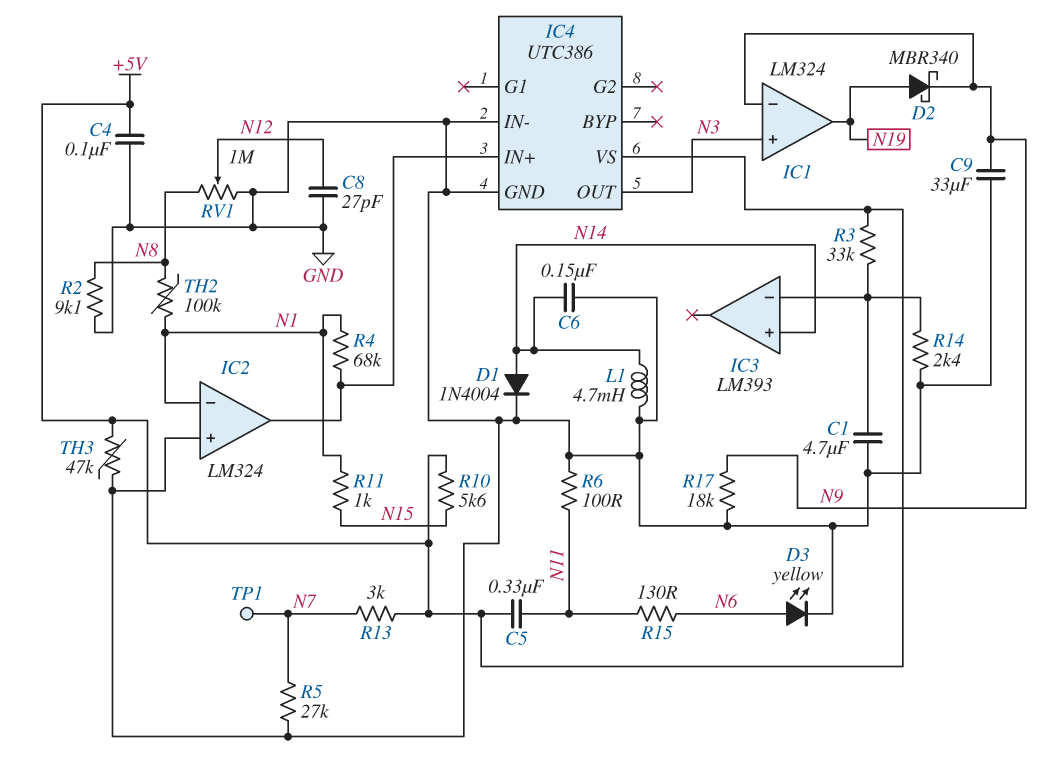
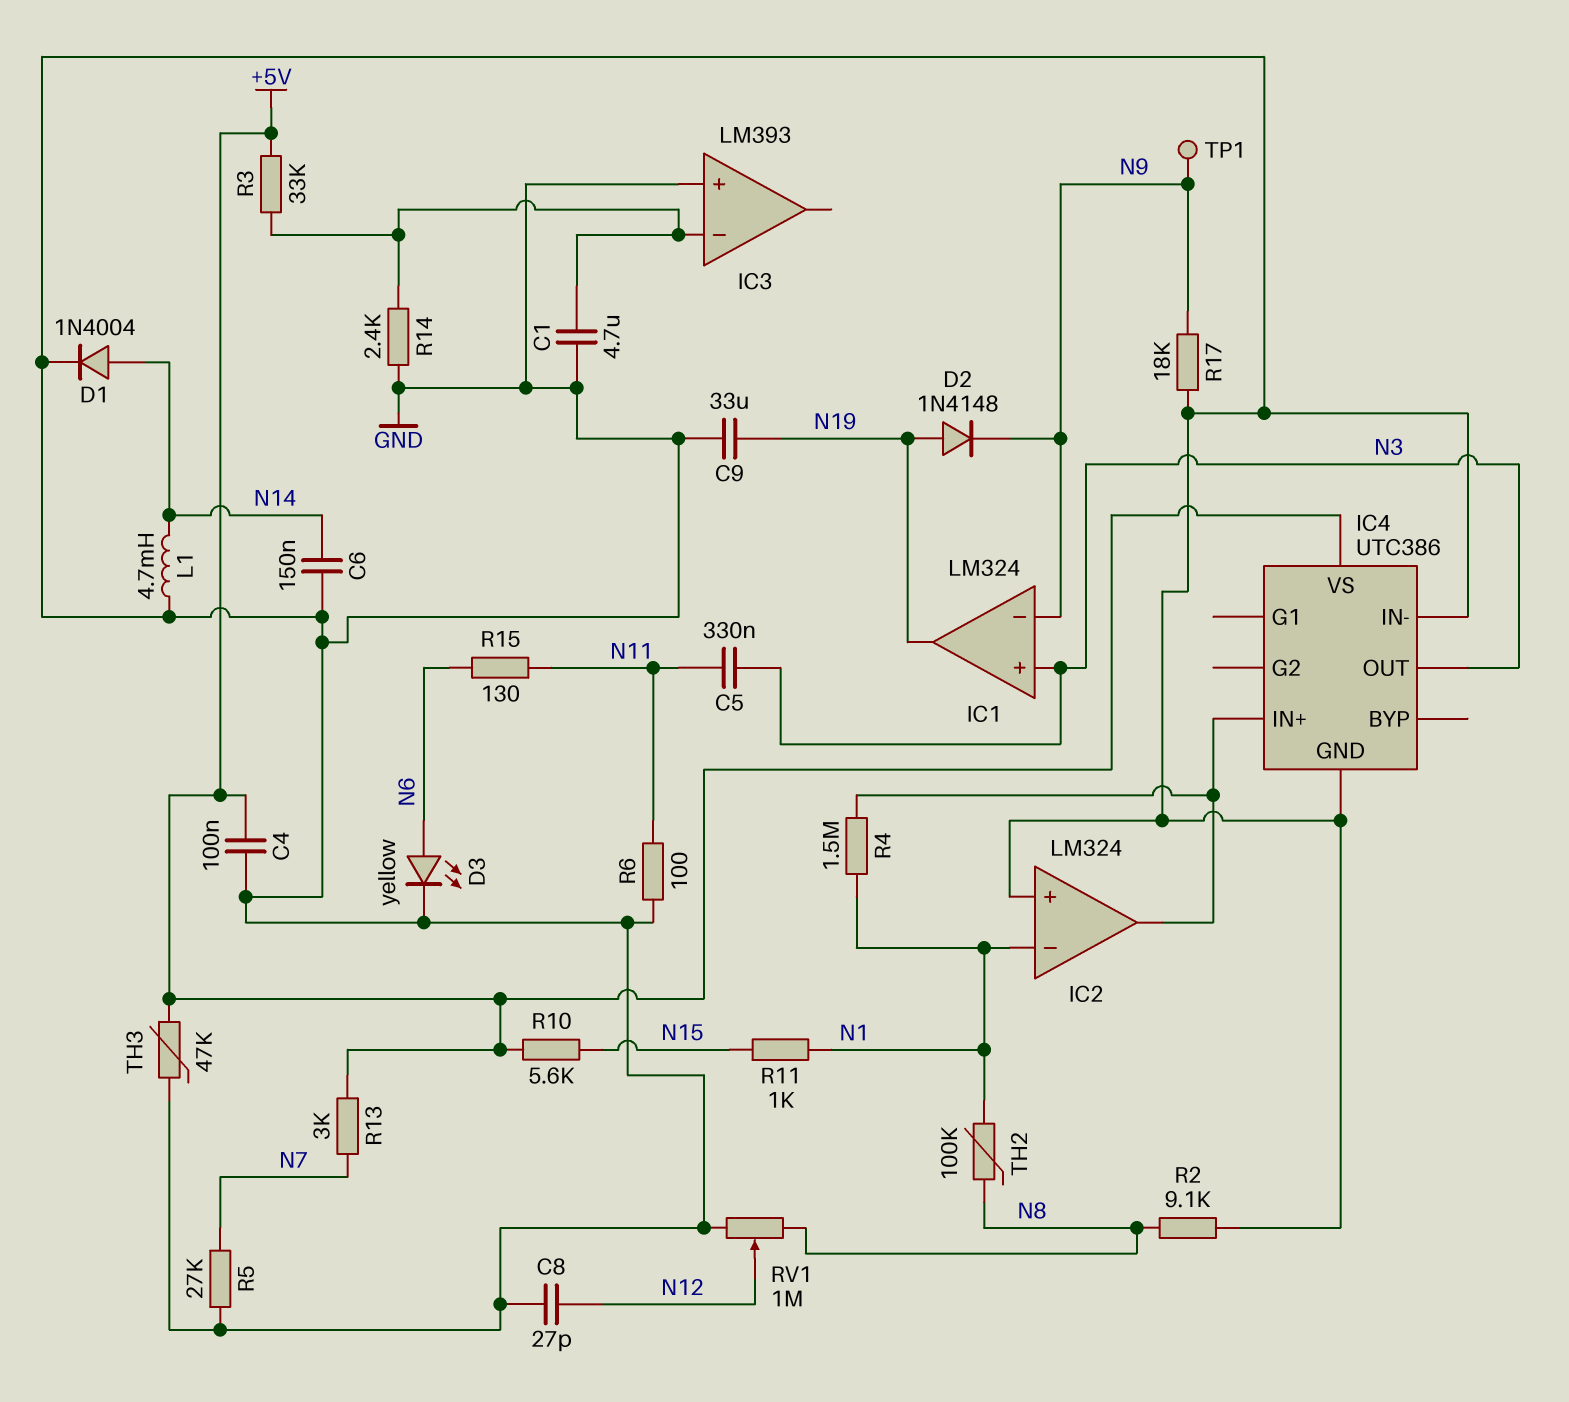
C5: 330nF (+5V, N11) -> 330nF (N3, N11)
C9: 33uF (GND, N9) -> 33uF (GND, N19)
D2: schottky MBR340 (A N19, K N9) -> diode 1N4148 (A N19, K N9)
IC3 pin in+: N14 -> GND
R4: 68k (IC2/out, N1) -> 1.5M (IC2/out, N1)
TP1: test point (N7) -> test point (N9)

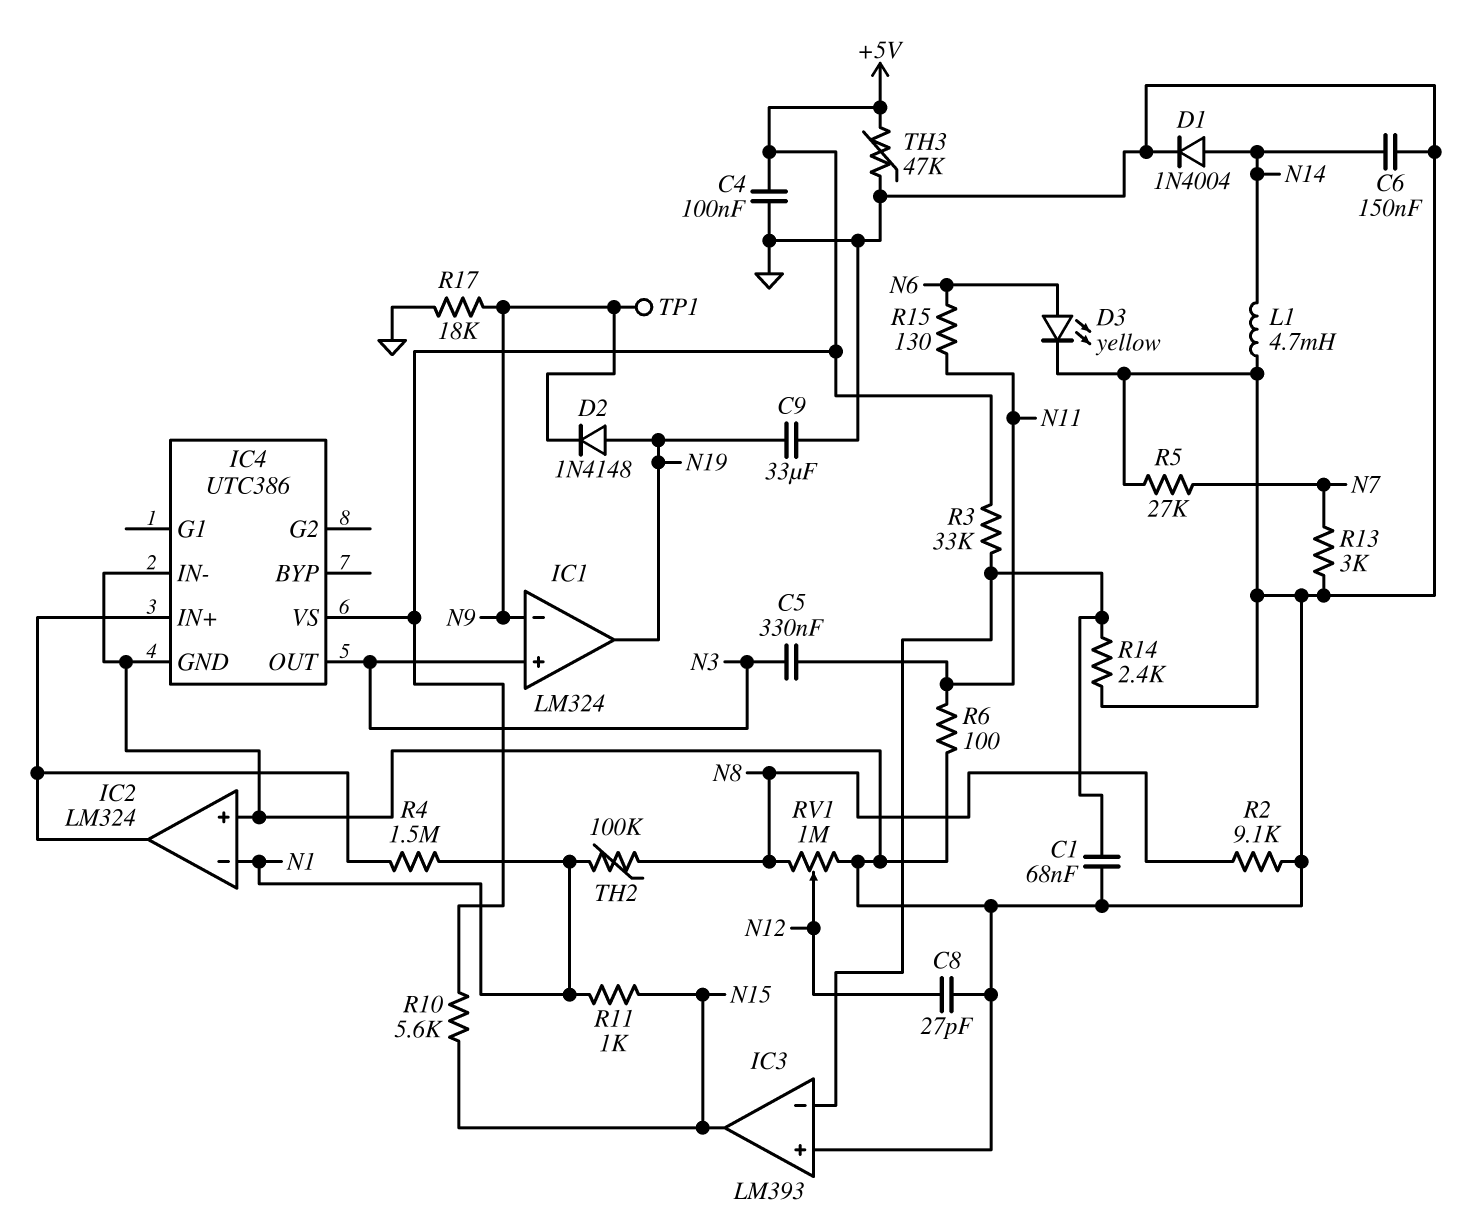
C1: 4.7uF (GND, IC3/in-) -> 68nF (GND, IC3/in-)
IC3 pin out: none -> N15
R13: 3k (+5V, N7) -> 3k (GND, N7)

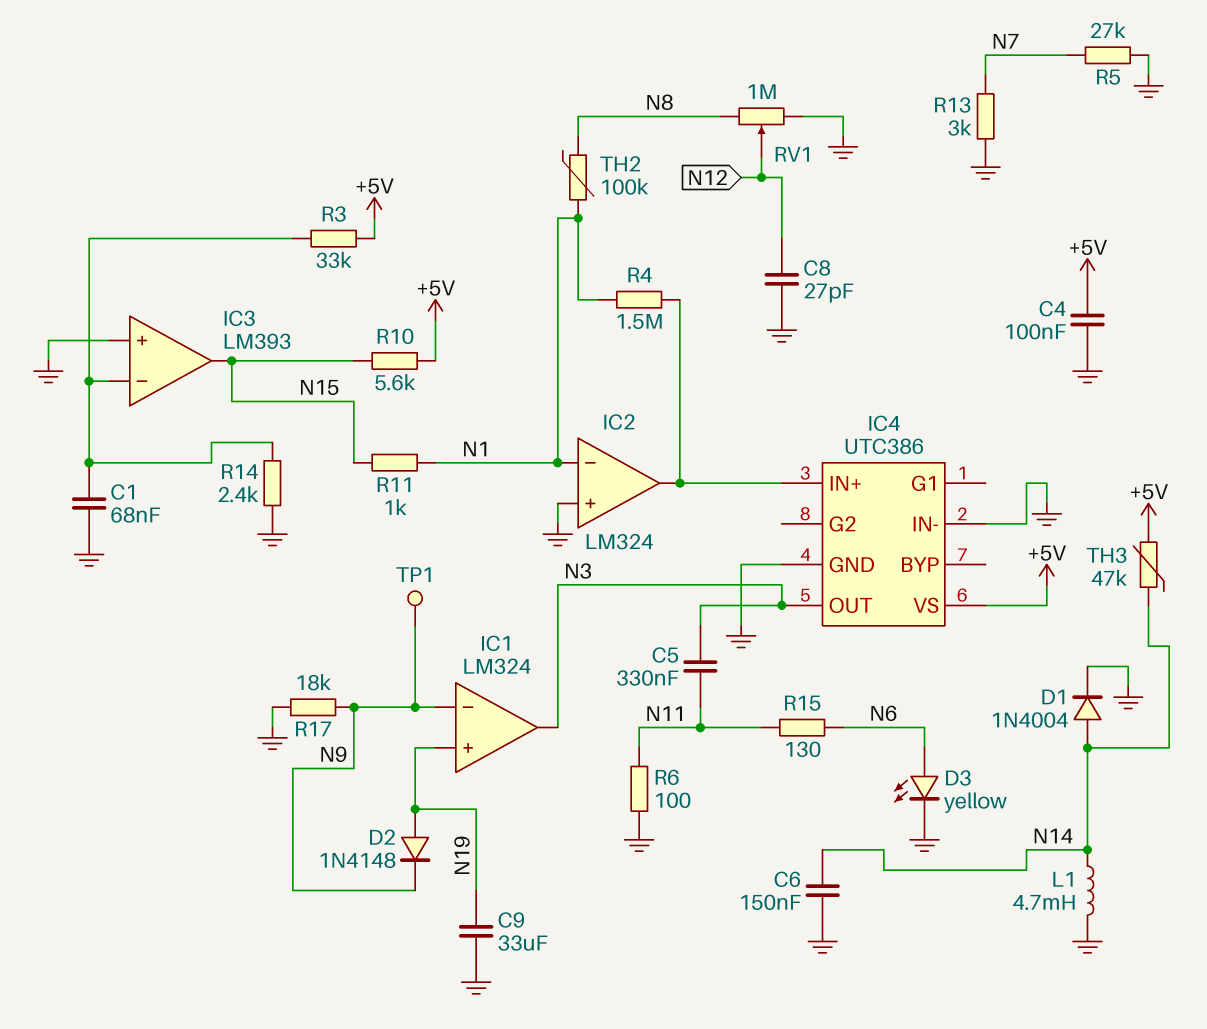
IC1 pin in+: N3 -> N19
IC1 pin out: N19 -> N3
R2: 9.1k (GND, N8) -> none
TH3: 47k (+5V, GND) -> 47k (+5V, N14)

